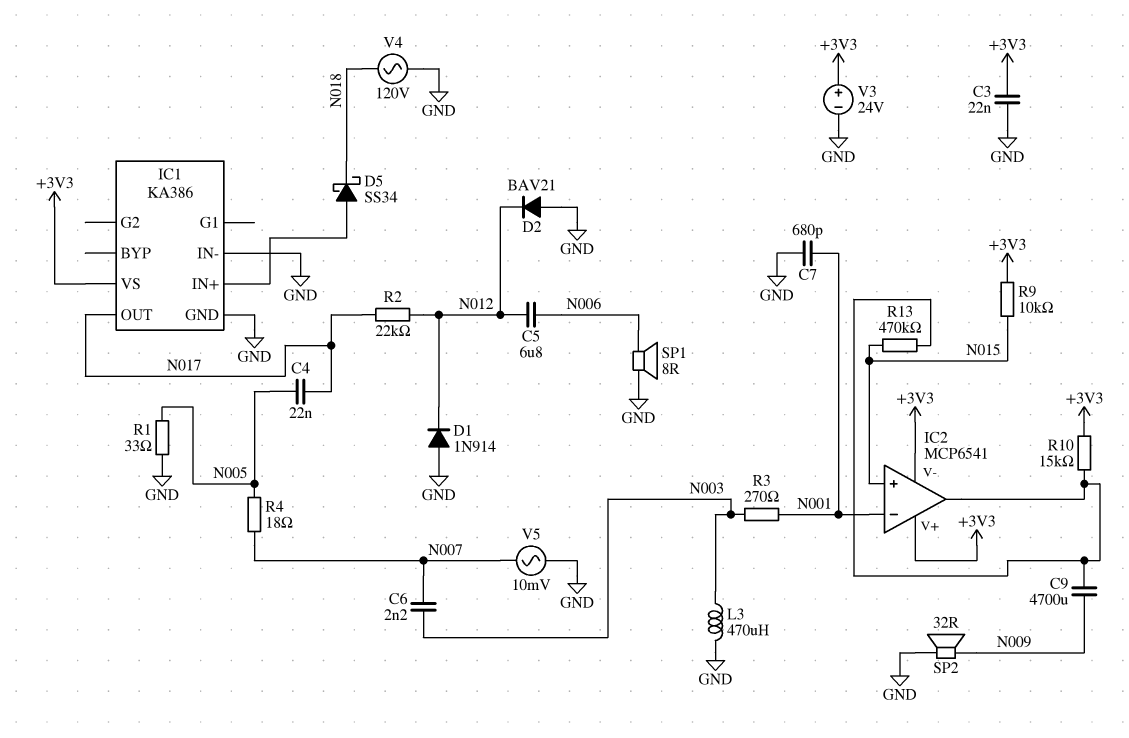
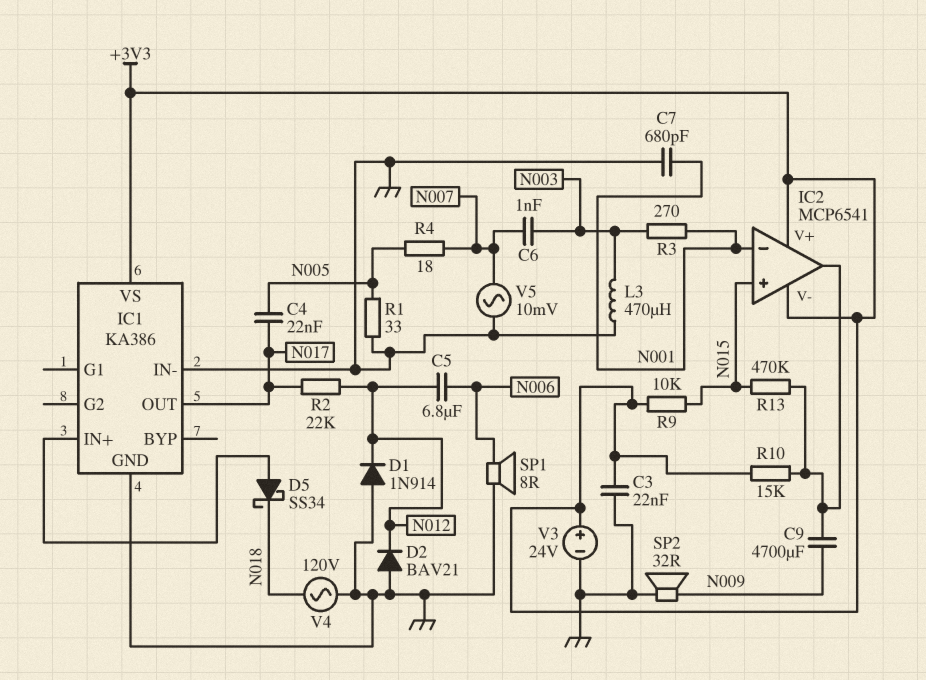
C6: 2.2nF (N003, N007) -> 1nF (N003, N007)

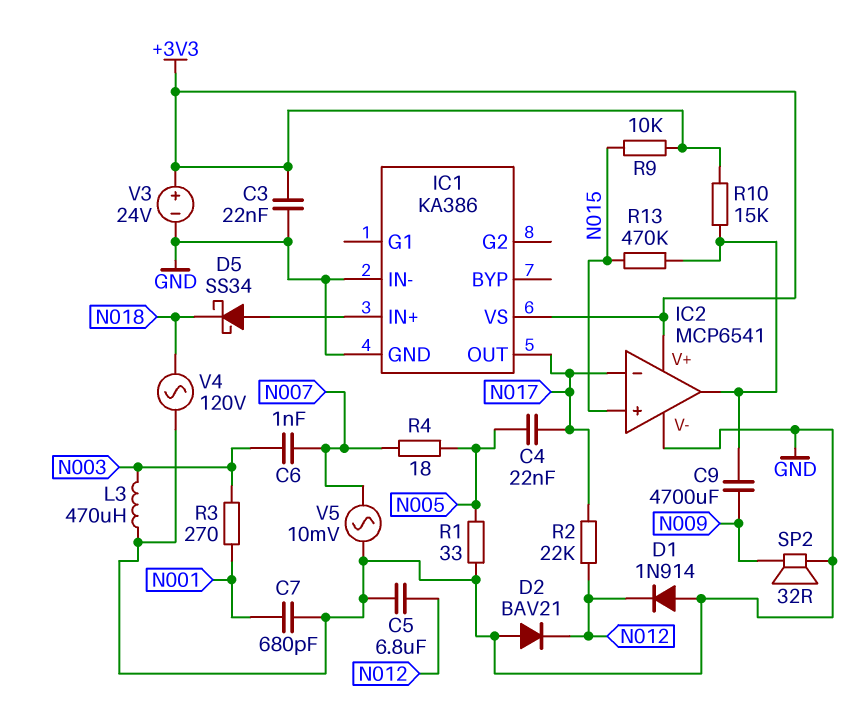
C5: 6.8uF (N006, N012) -> 6.8uF (GND, N012)
IC2 pin V-: +3V3 -> GND
IC2 pin in-: N001 -> N017
SP1: speaker 8R (GND, N006) -> none

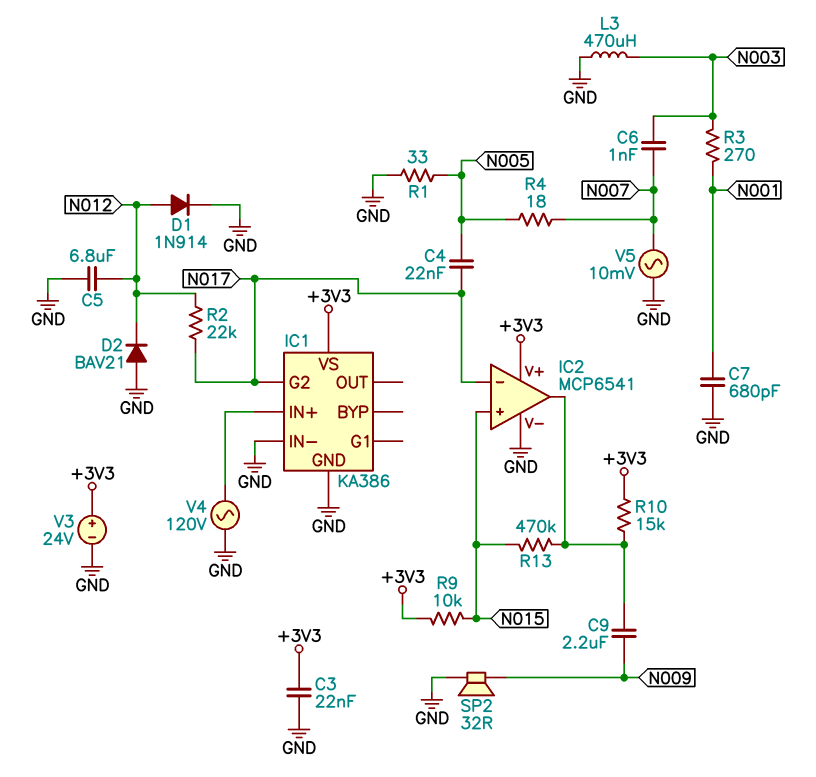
C9: 4700uF (IC2/out, N009) -> 2.2uF (IC2/out, N009)
D1: diode 1N914 (A GND, K N012) -> diode 1N914 (A N012, K GND)
D5: schottky SS34 (A IC1/IN+, K N018) -> none
IC1 pin G2: none -> N017
IC1 pin OUT: N017 -> none
V4: AC 120V (GND, N018) -> AC 120V (GND, IC1/IN+)

